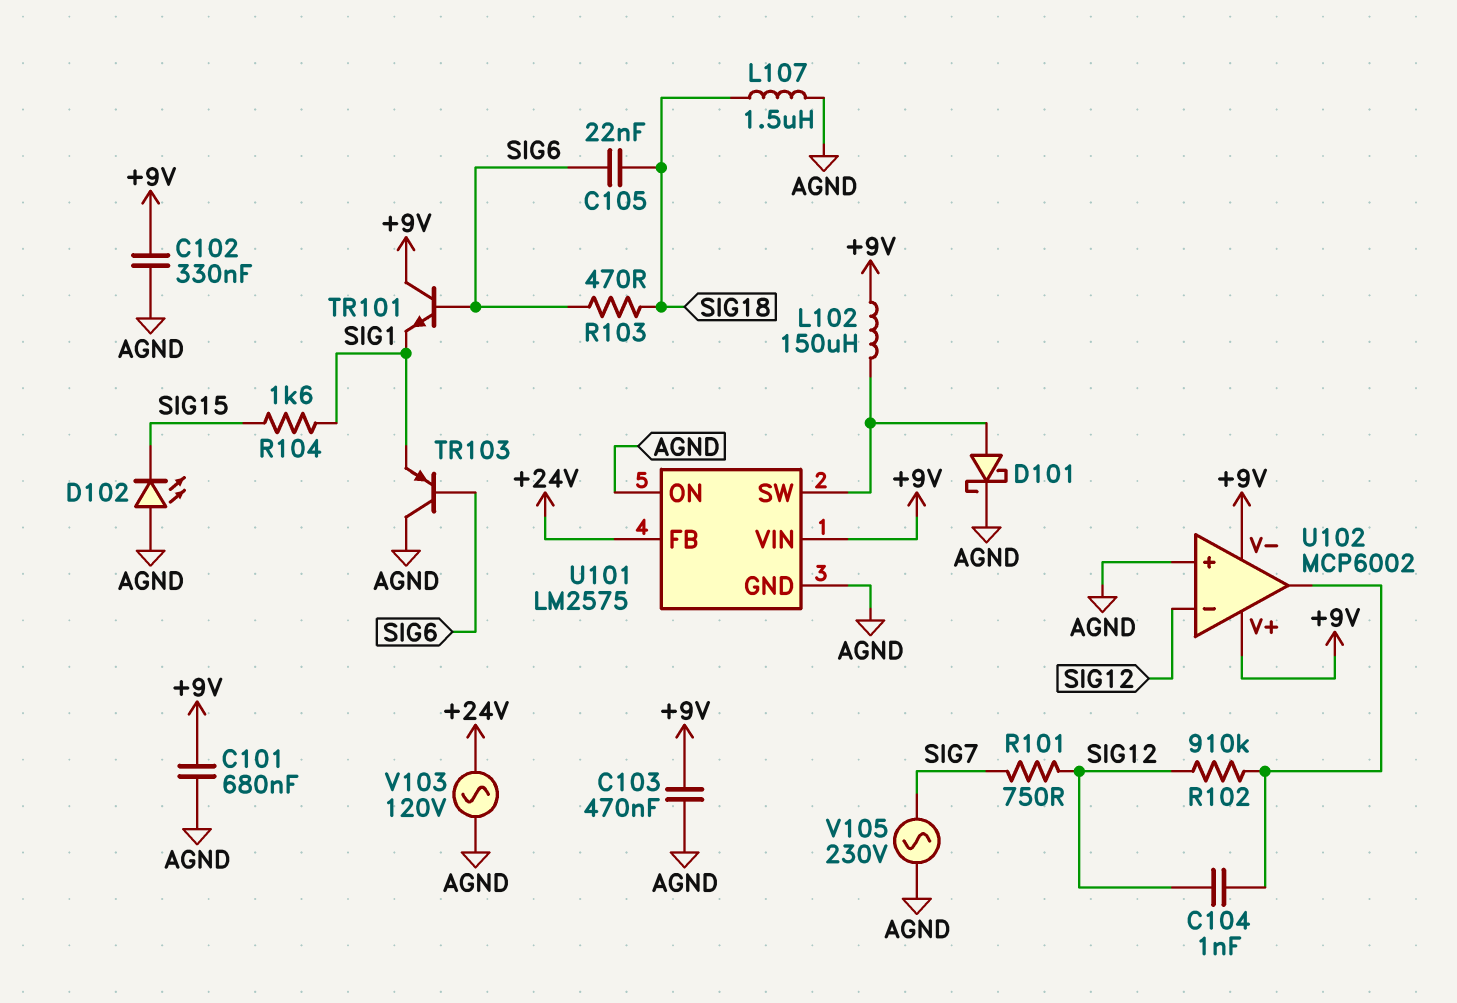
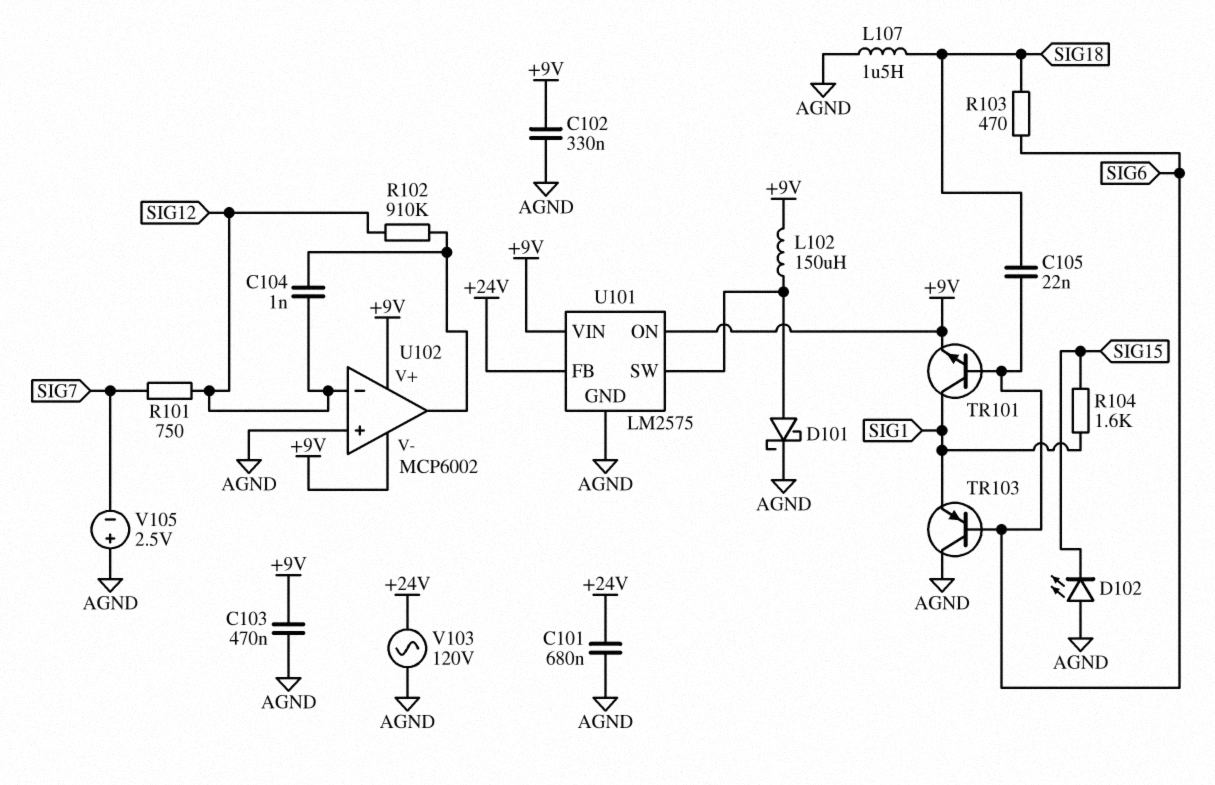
C101: 680nF (+9V, AGND) -> 680nF (+24V, AGND)
TR101: NPN (B SIG6, C +9V, E SIG1) -> NPN (B SIG6, C SIG1, E +9V)
U101 pin ON: AGND -> +9V
V105: AC 230V (AGND, SIG7) -> 2.5V (plus AGND, minus SIG7)

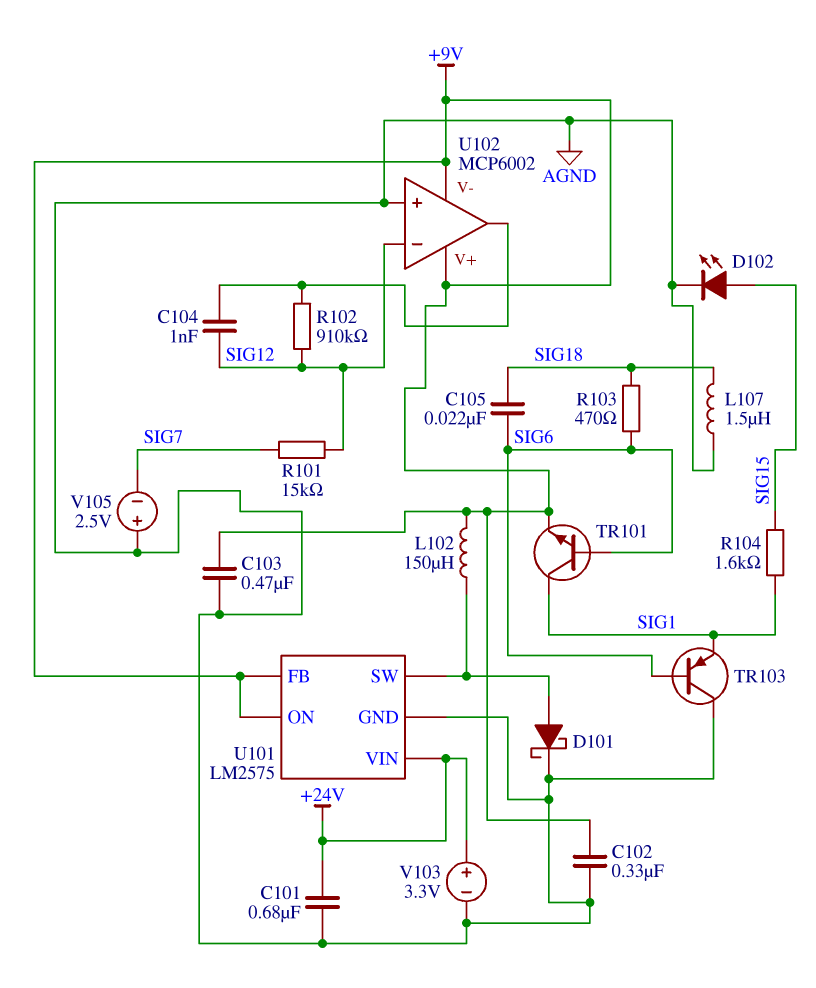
D102: LED (A AGND, K SIG15) -> LED (A SIG15, K AGND)
R101: 750 (SIG7, SIG12) -> 15k (SIG7, SIG12)
U101 pin FB: +24V -> +9V
U101 pin VIN: +9V -> +24V
V103: AC 120V (+24V, AGND) -> 3.3V (plus +24V, minus AGND)

